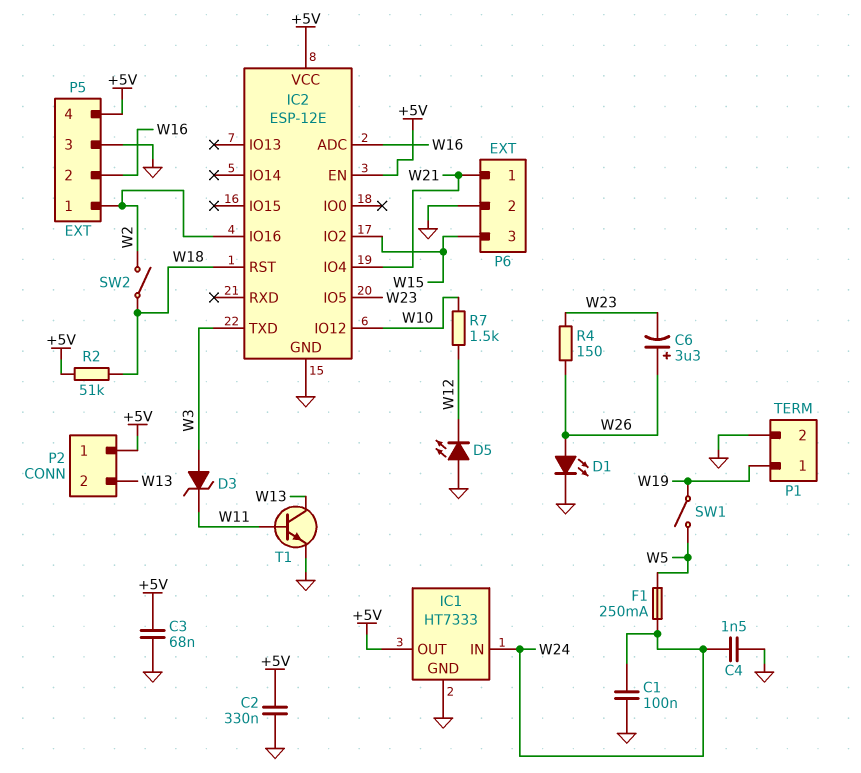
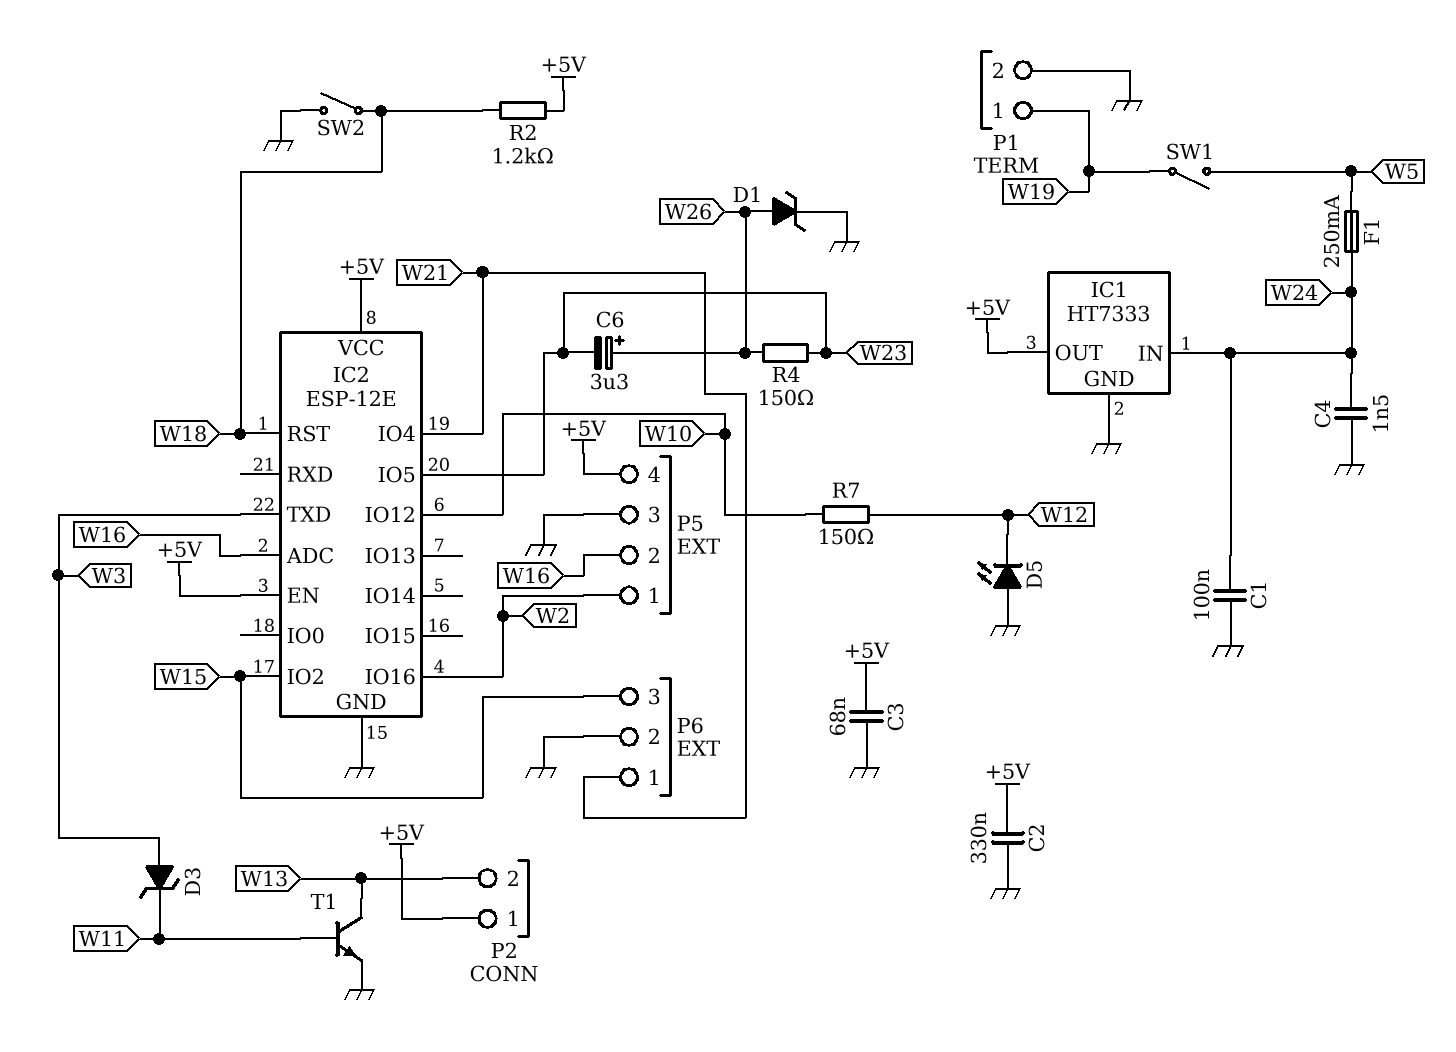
D1: LED (A W26, K GND) -> zener (A W26, K GND)
R2: 51k (+5V, W18) -> 1.2k (+5V, W18)
R7: 1.5k (W10, W12) -> 150 (W10, W12)
SW2: switch (W2, W18) -> switch (GND, W18)

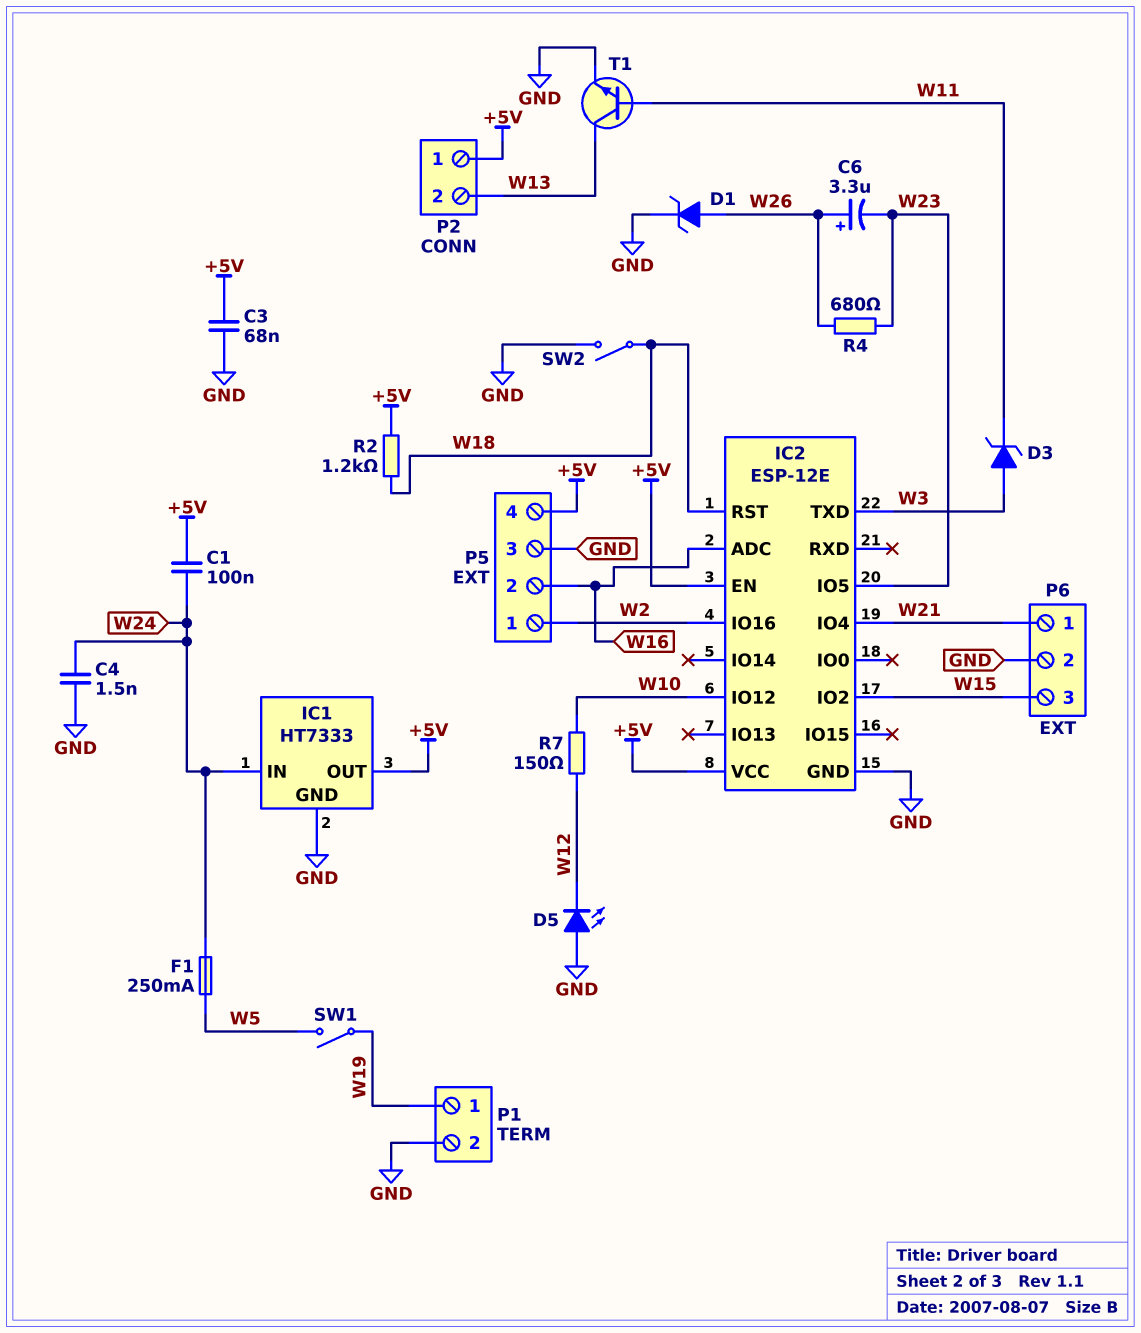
C1: 100nF (GND, W24) -> 100nF (+5V, W24)
C2: 330nF (+5V, GND) -> none
R4: 150 (W23, W26) -> 680 (W23, W26)

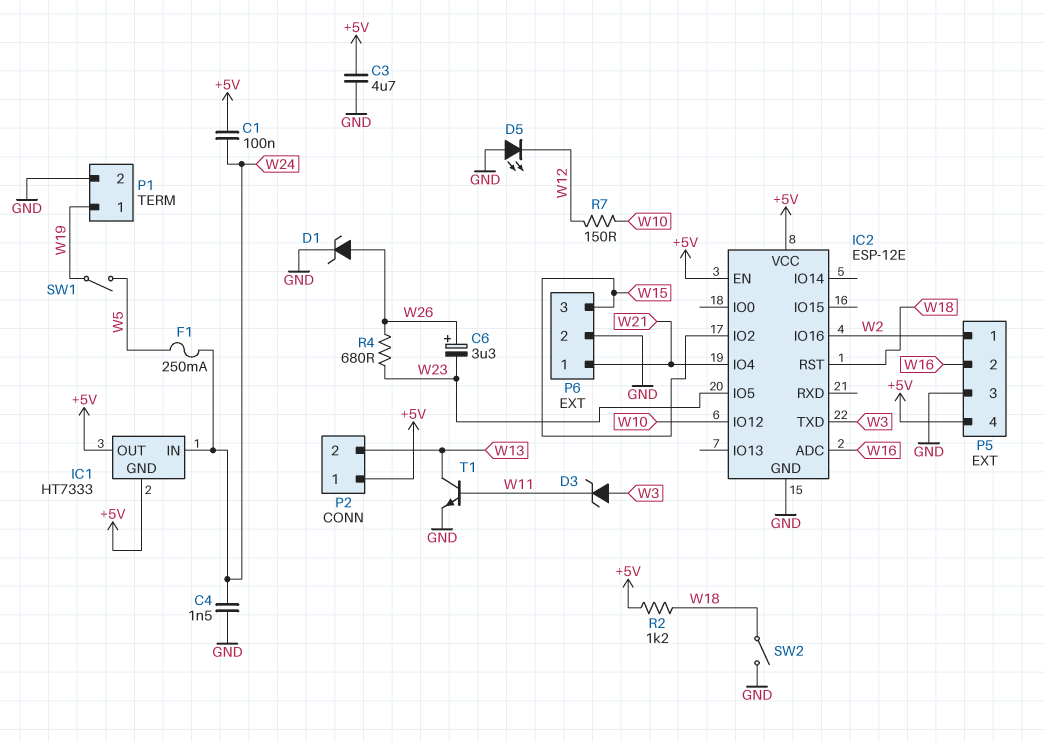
C3: 68nF (+5V, GND) -> 4.7uF (+5V, GND)
IC1 pin GND: GND -> +5V

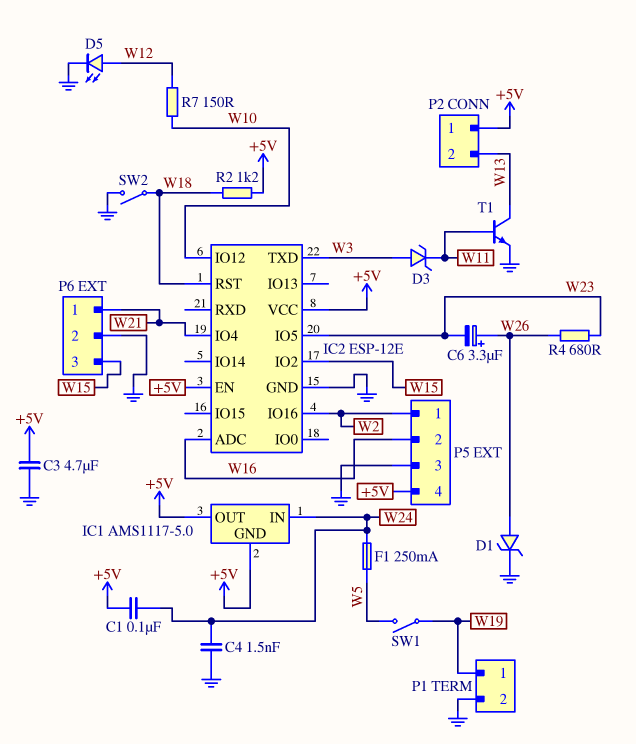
D5: LED (A GND, K W12) -> LED (A W12, K GND)
IC1: HT7333 -> AMS1117-5.0

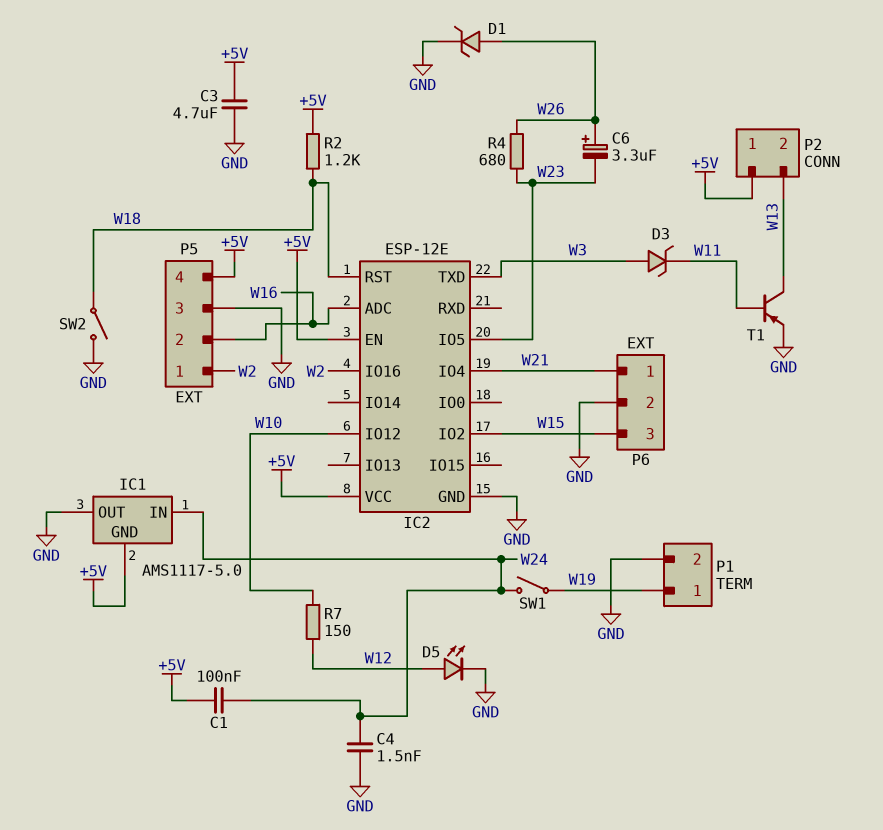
F1: 250mA (W5, W24) -> none
IC1 pin OUT: +5V -> GND
SW1: switch (W5, W19) -> switch (W19, W24)
T1: NPN (B W11, C W13, E GND) -> PNP (B W11, C W13, E GND)

